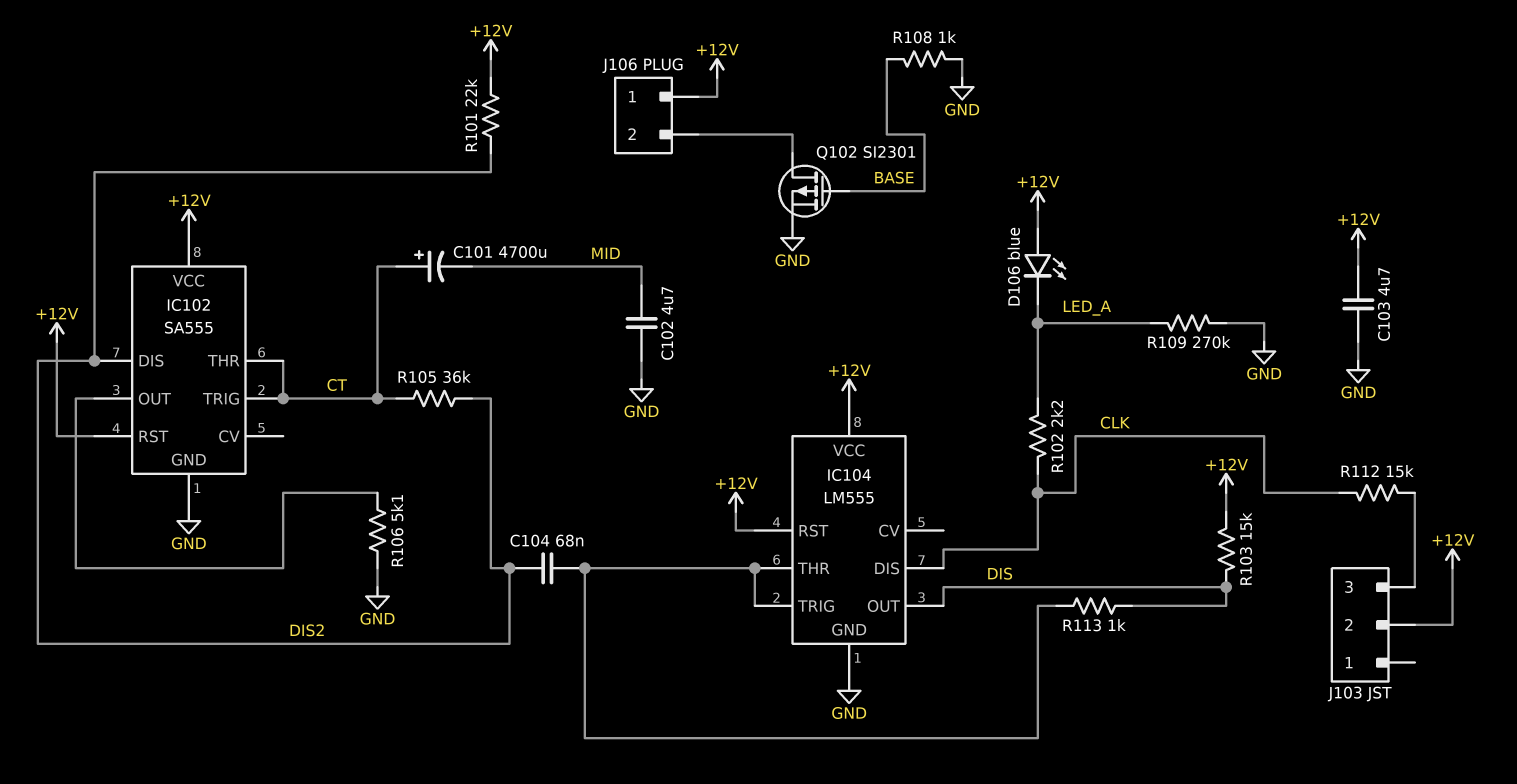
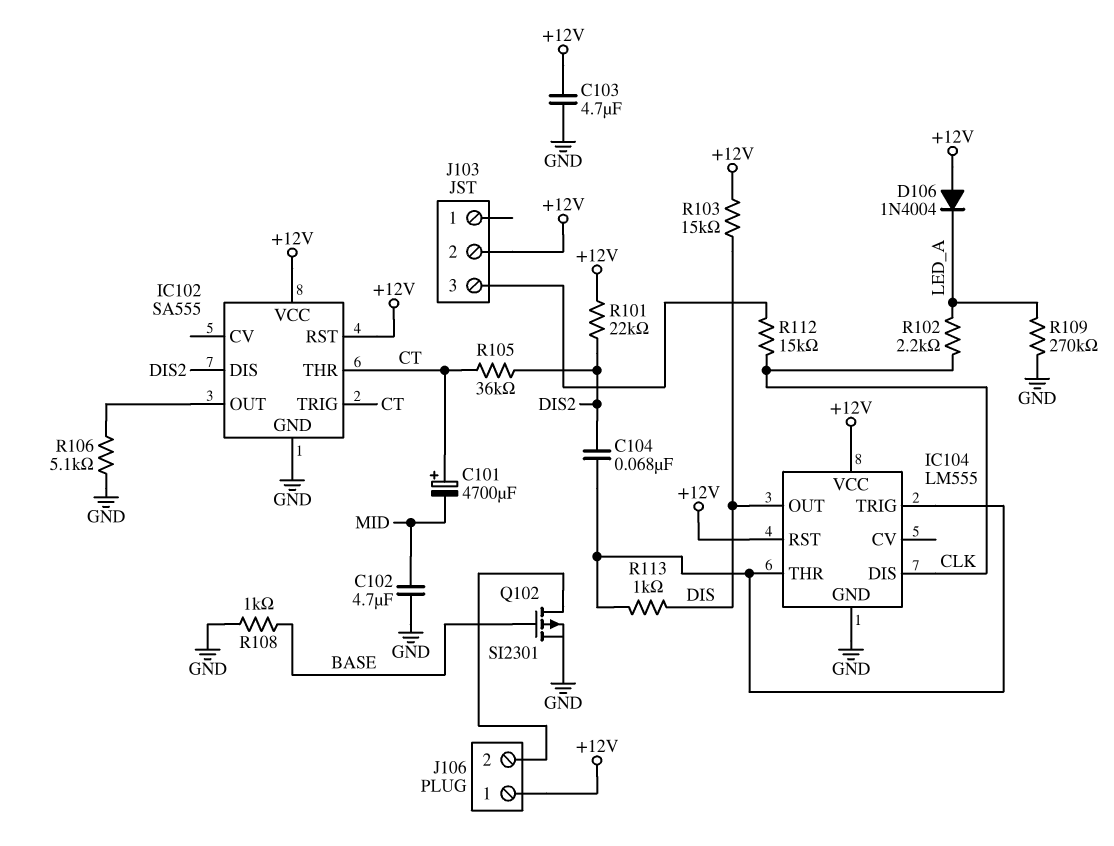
D106: LED blue (A +12V, K LED_A) -> diode 1N4004 (A +12V, K LED_A)

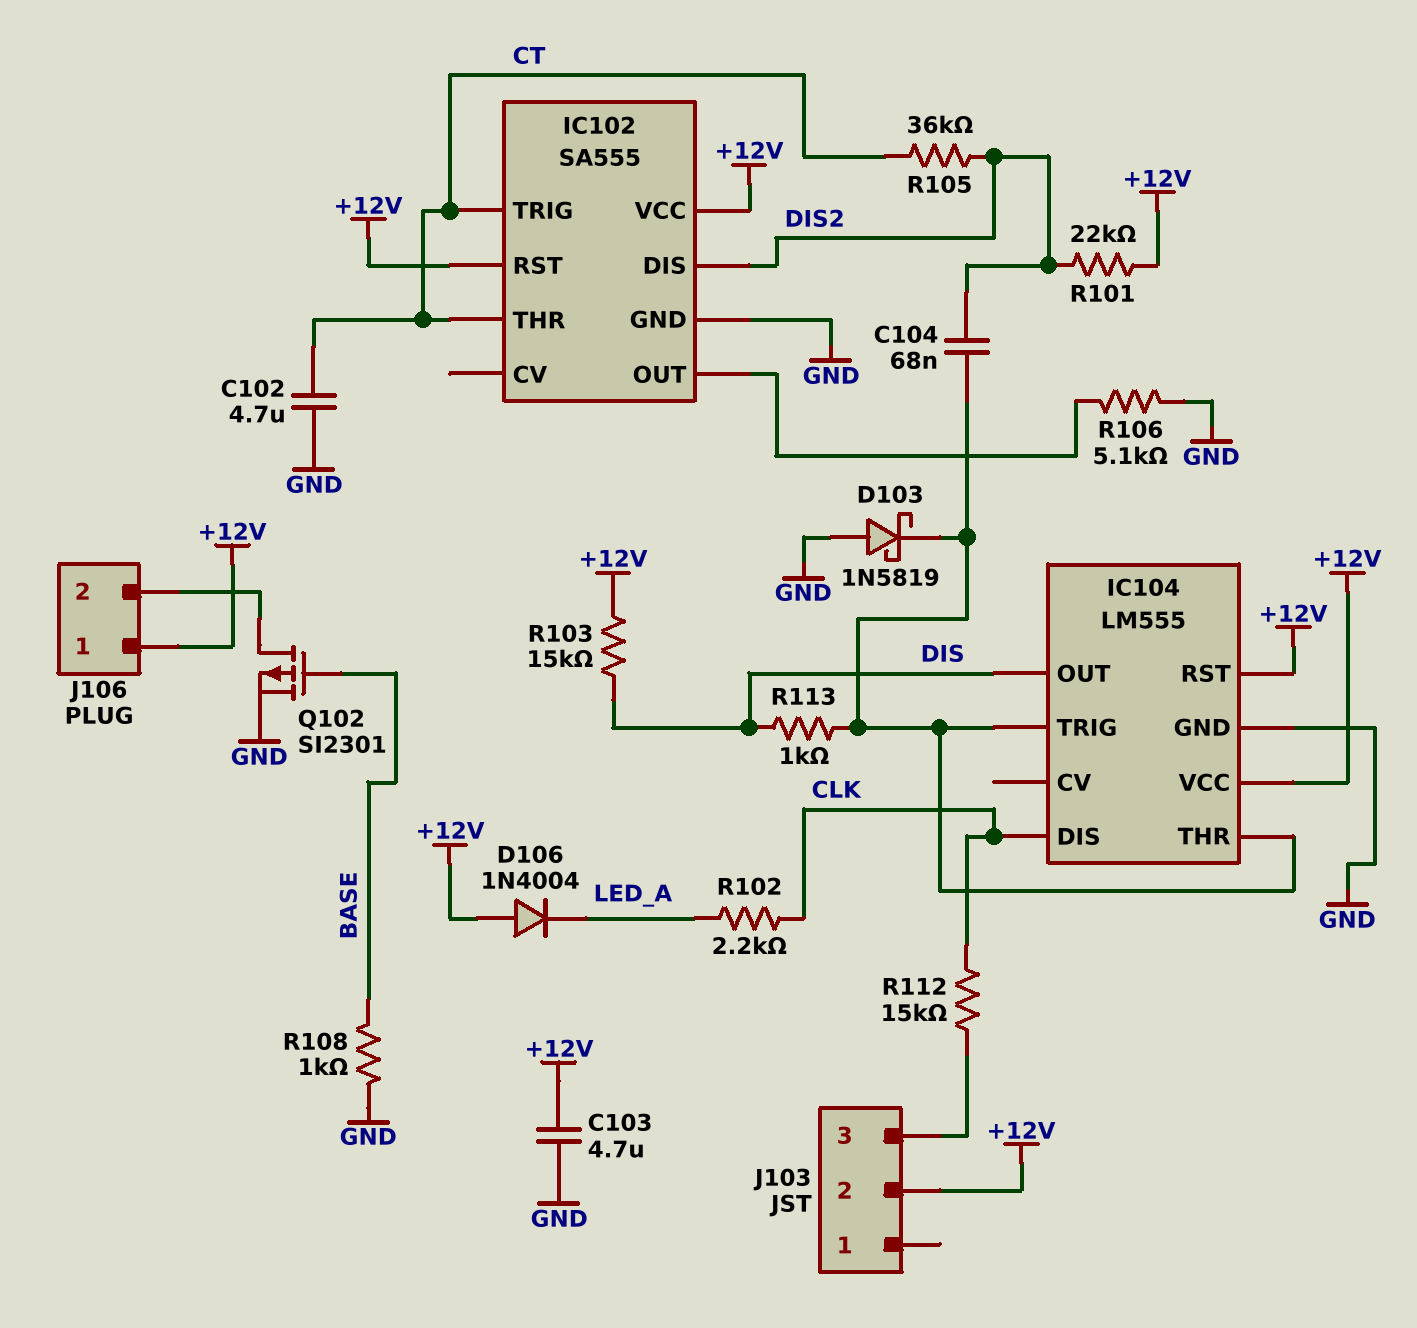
C101: 4700uF (plus CT, minus MID) -> none
C102: 4.7uF (GND, MID) -> 4.7uF (CT, GND)
D103: none -> schottky 1N5819 (A GND, K IC104/THR)
R109: 270k (GND, LED_A) -> none

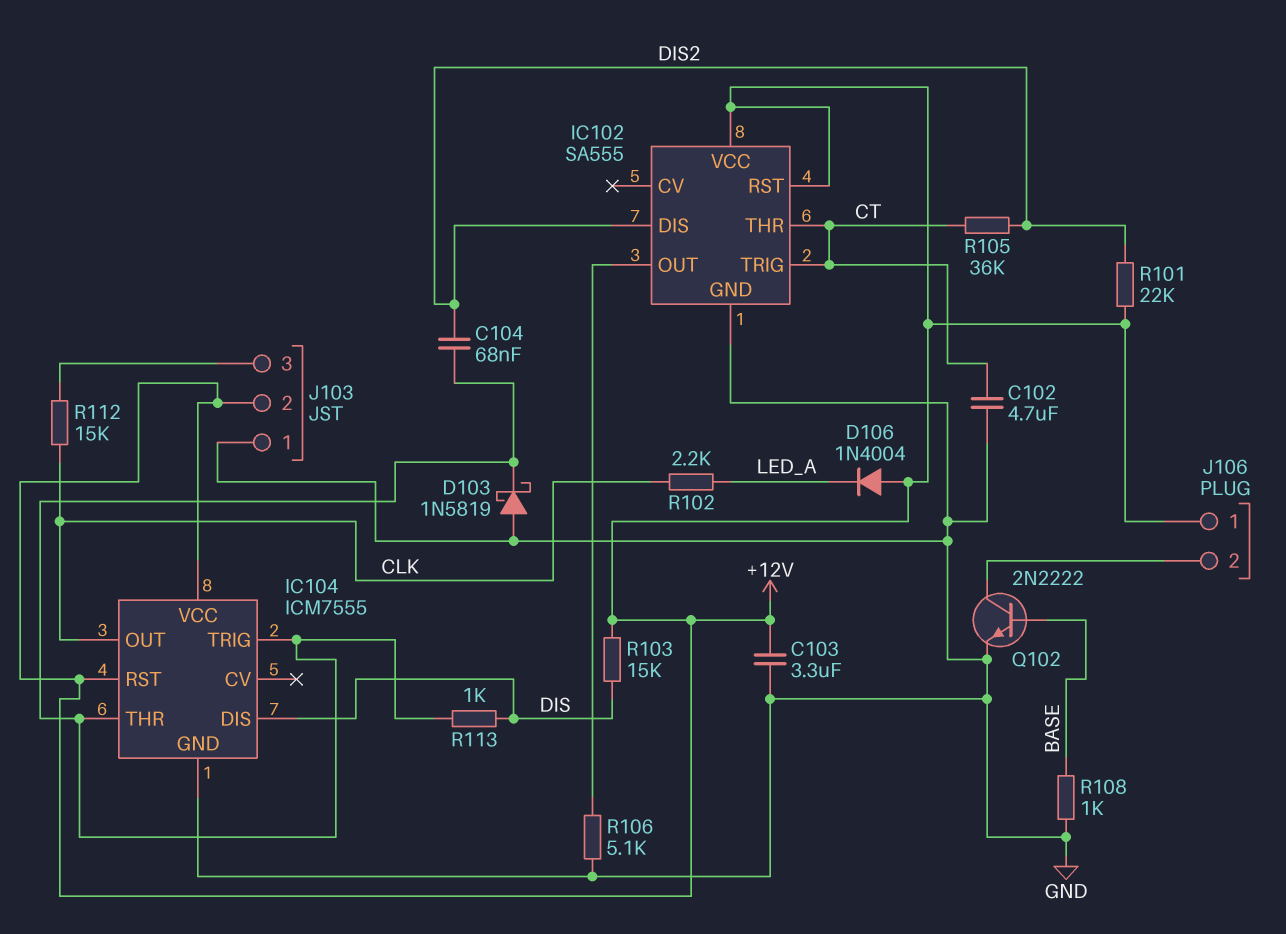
C103: 4.7uF (+12V, GND) -> 3.3uF (+12V, GND)
IC104: LM555 -> ICM7555
IC104 pin DIS: CLK -> DIS
IC104 pin OUT: DIS -> CLK
J103 pin 1: none -> GND
Q102: PMOS SI2301 (G BASE, D J106/2, S GND) -> NPN 2N2222 (B BASE, C J106/2, E GND)

